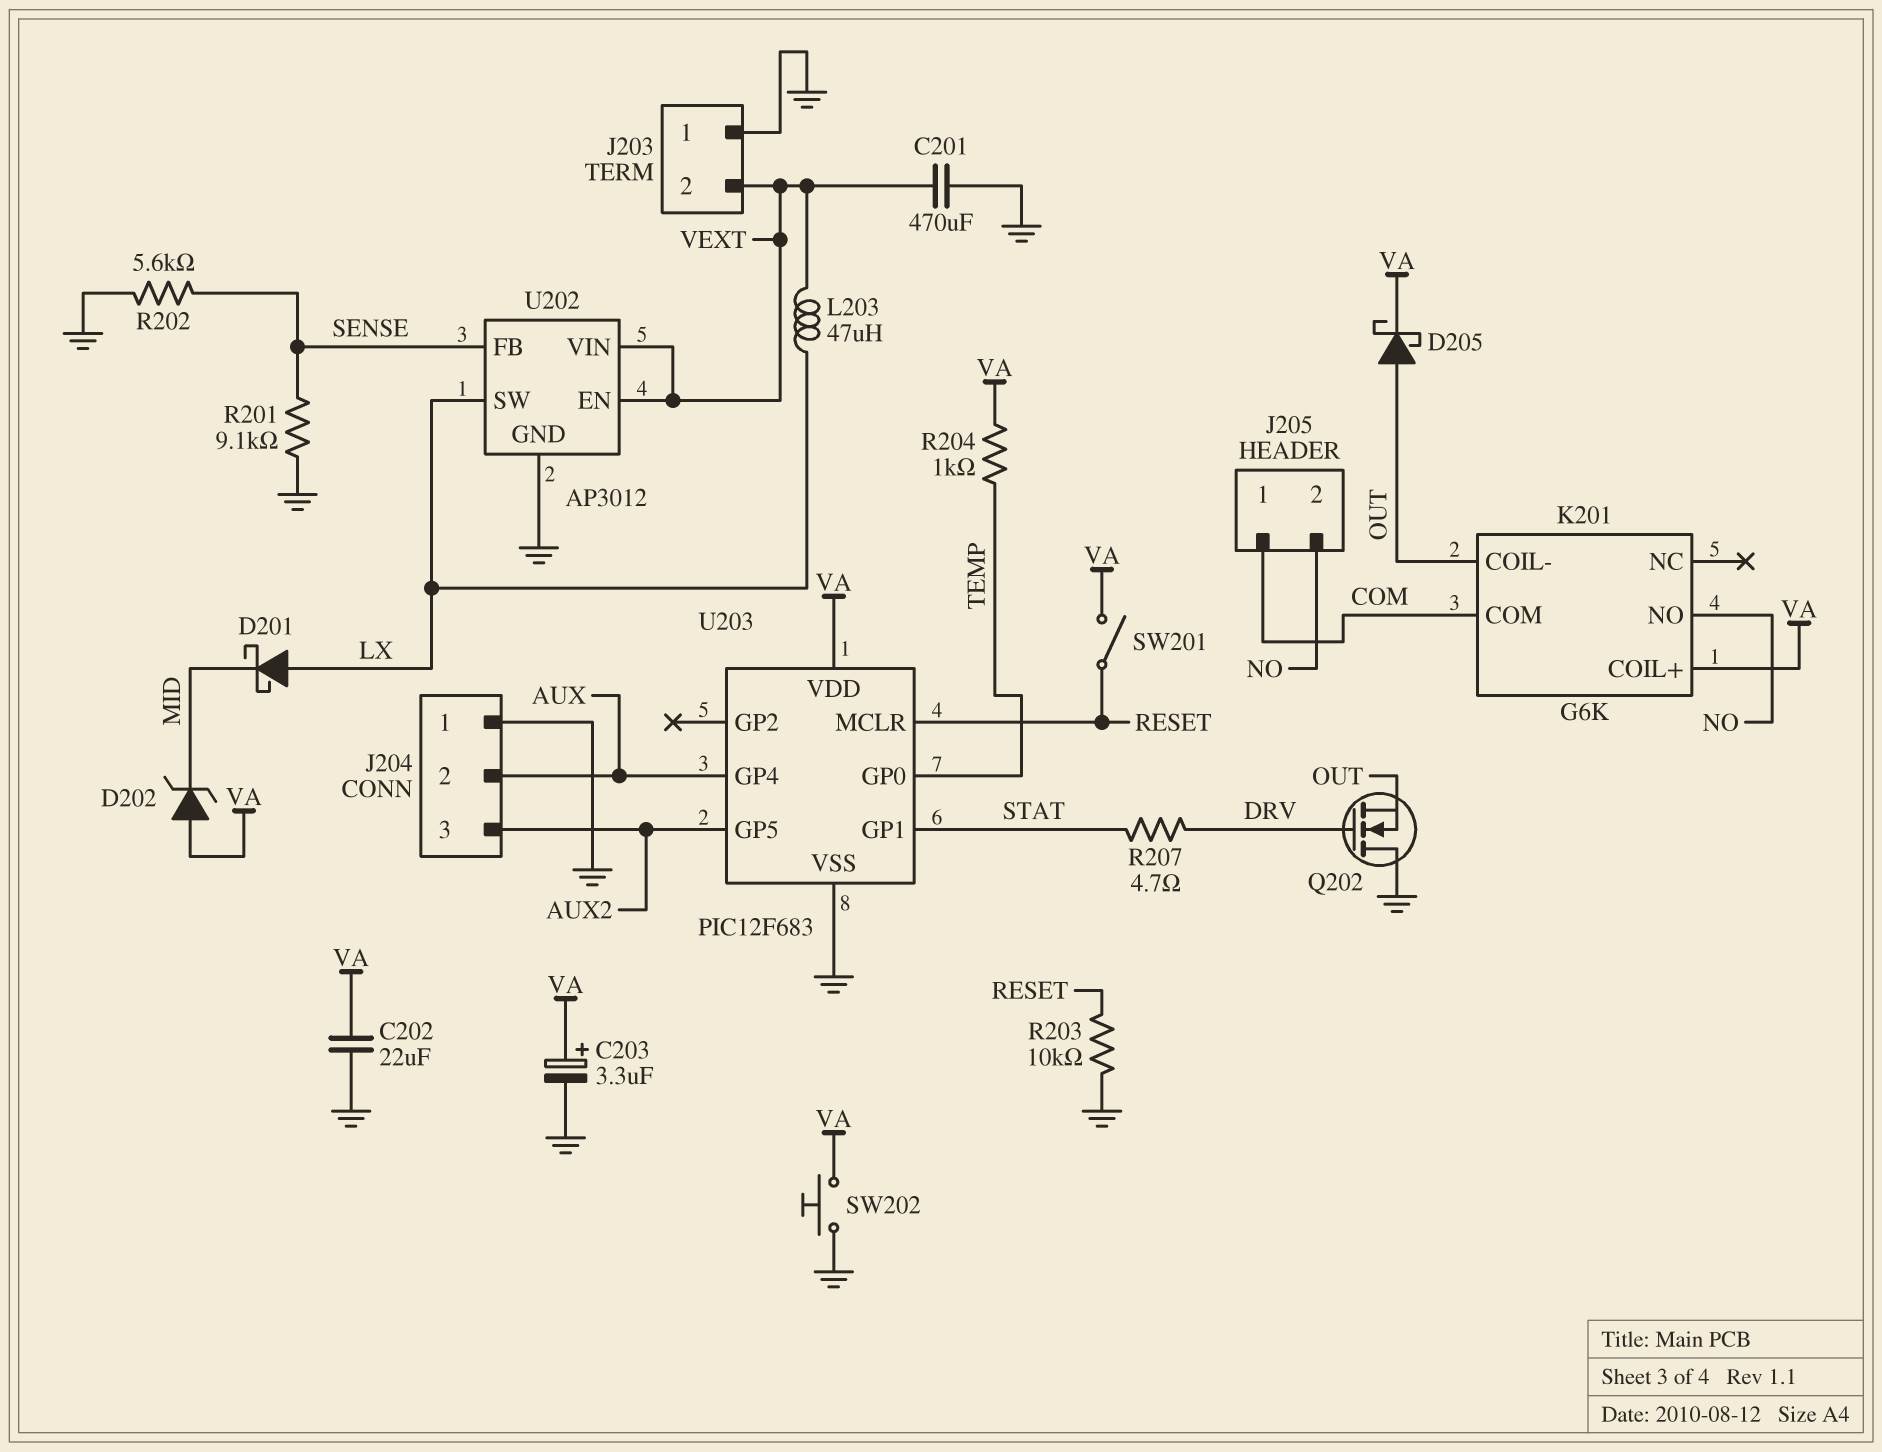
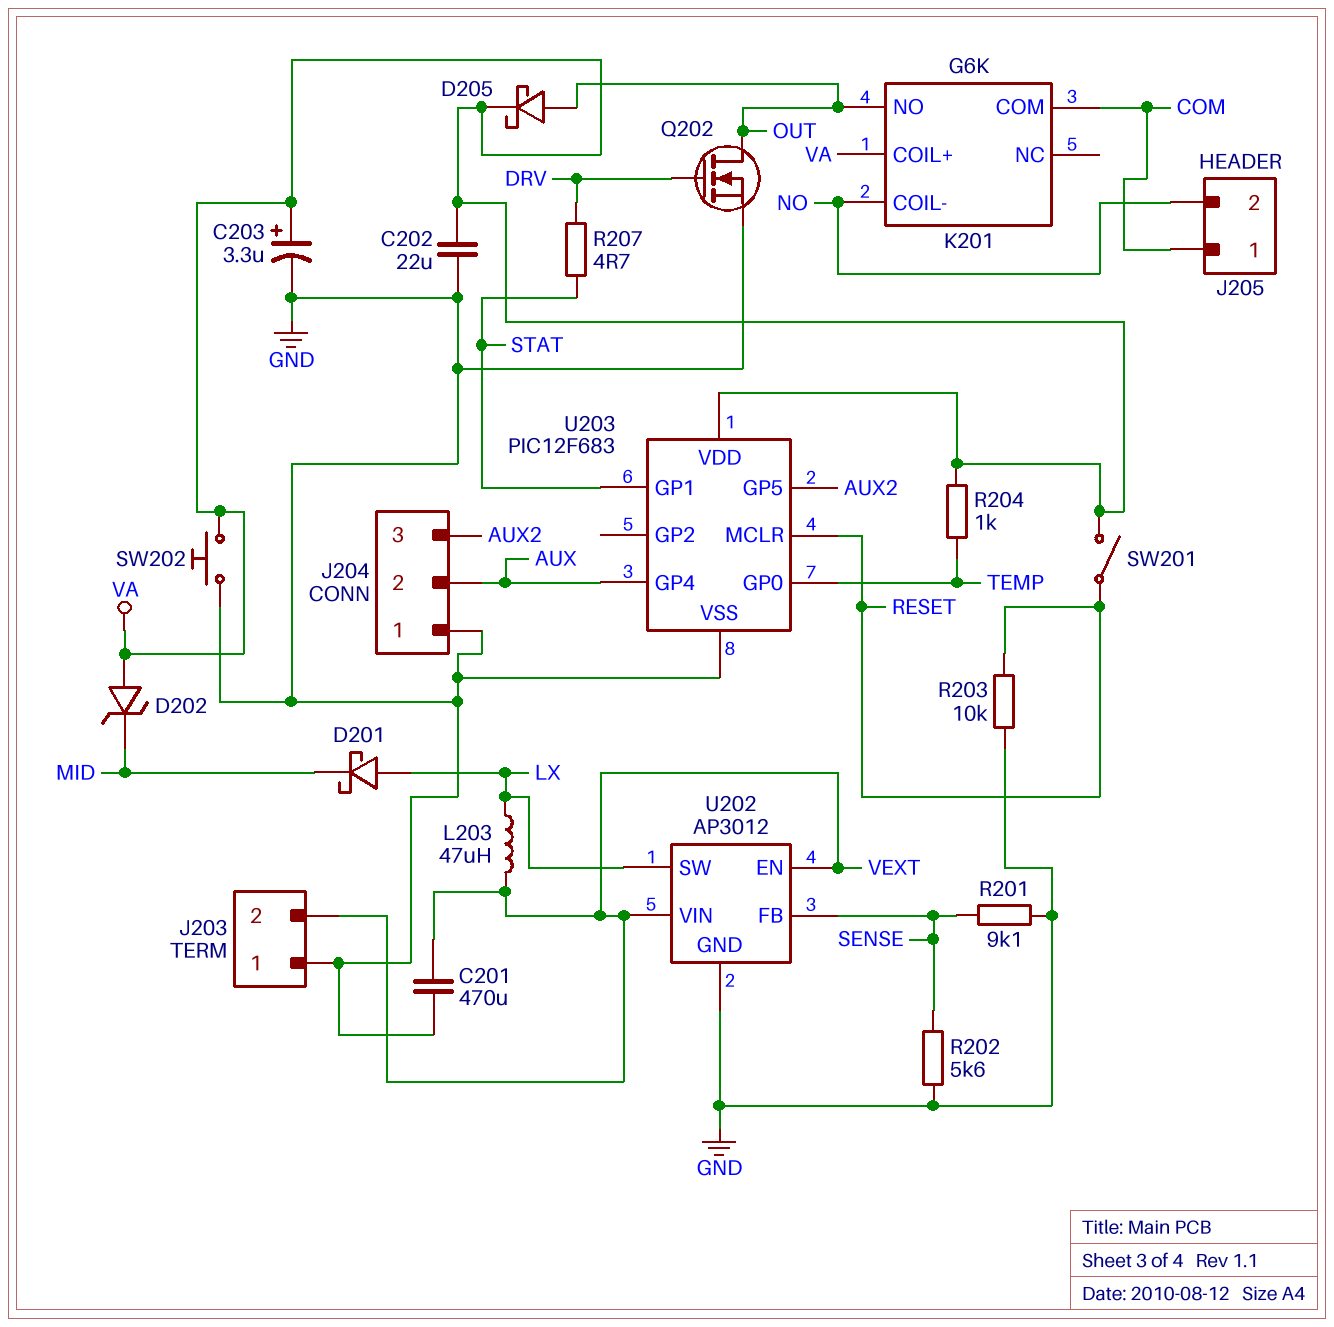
K201 pin COIL-: OUT -> NO
K201 pin NO: NO -> OUT
Q202: NMOS (G DRV, D GND, S OUT) -> NMOS (G DRV, D OUT, S GND)

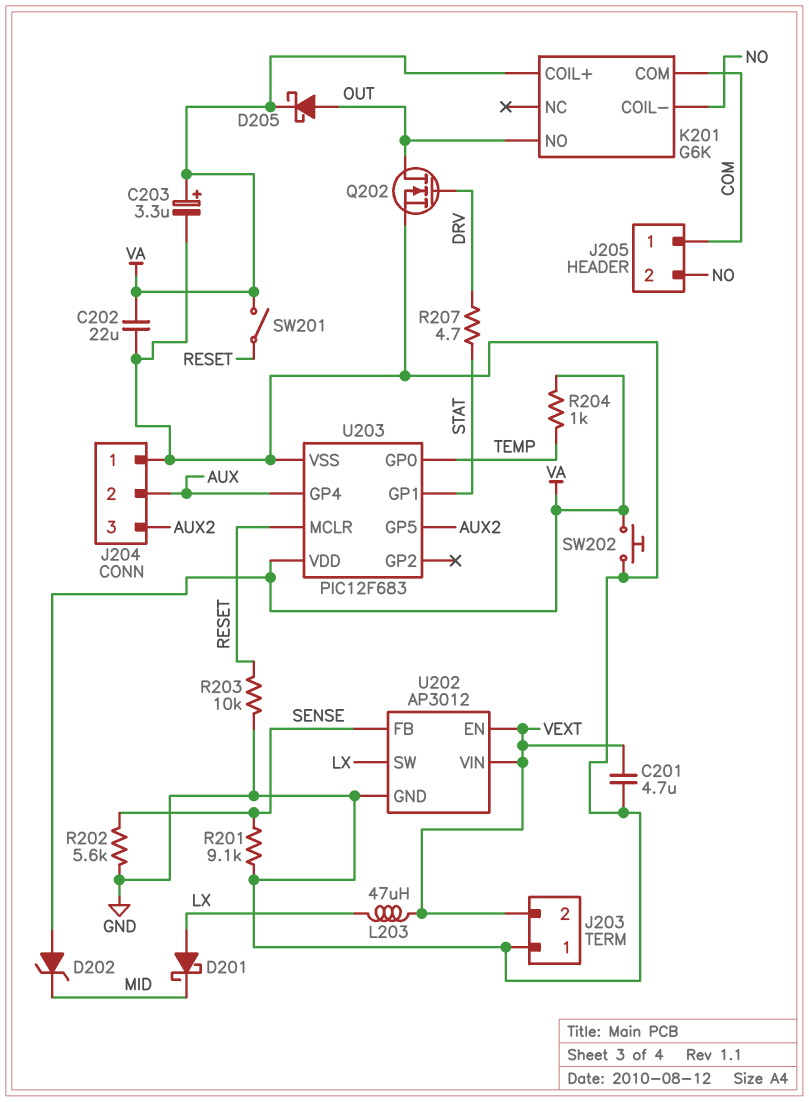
C201: 470uF (GND, VEXT) -> 4.7uF (GND, VEXT)

